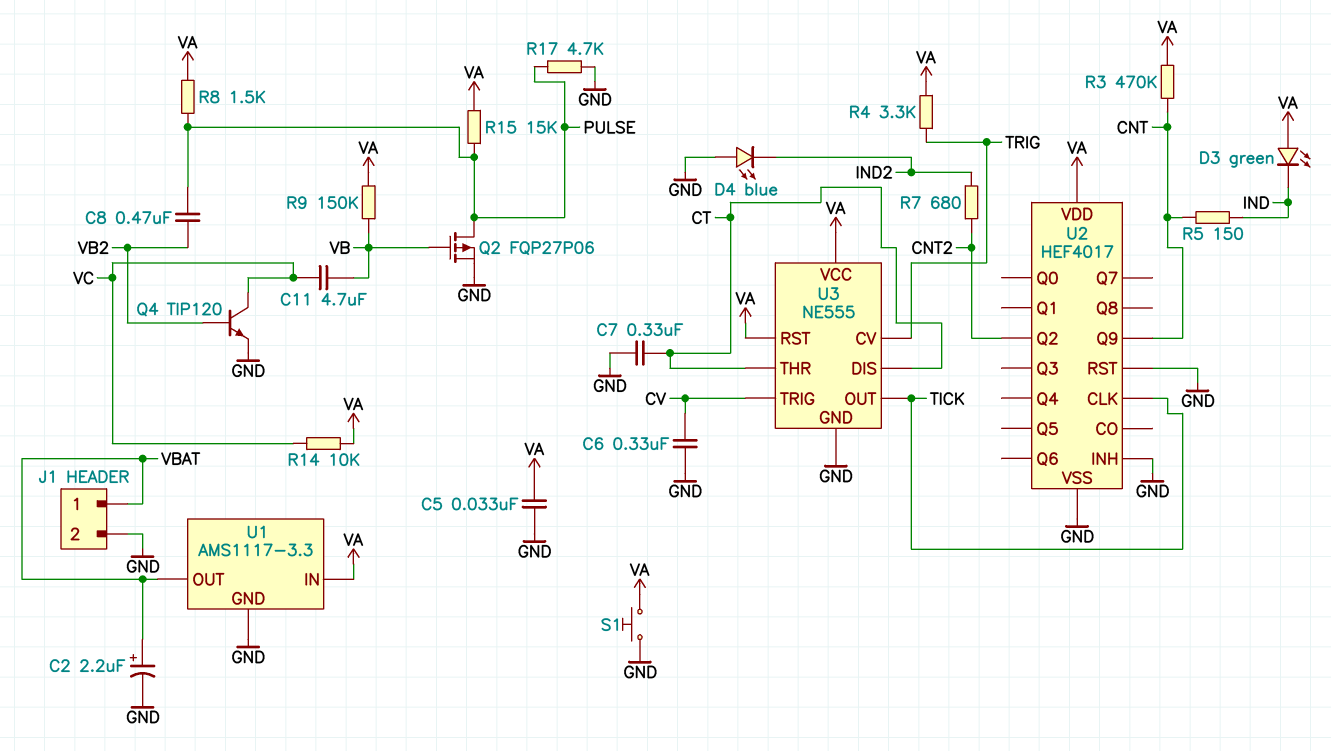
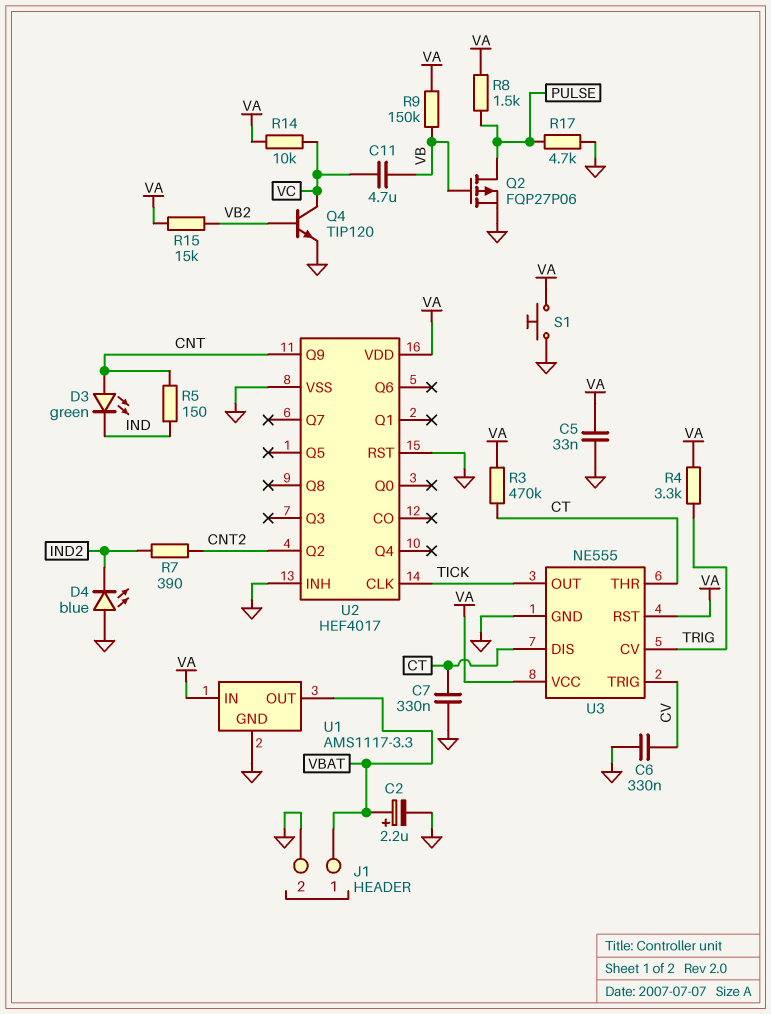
C8: 470nF (PULSE, VB2) -> none
D3: LED green (A VA, K IND) -> LED green (A CNT, K IND)
R3: 470k (CNT, VA) -> 470k (CT, VA)
R7: 680 (CNT2, IND2) -> 390 (CNT2, IND2)
R15: 15k (PULSE, VA) -> 15k (VA, VB2)

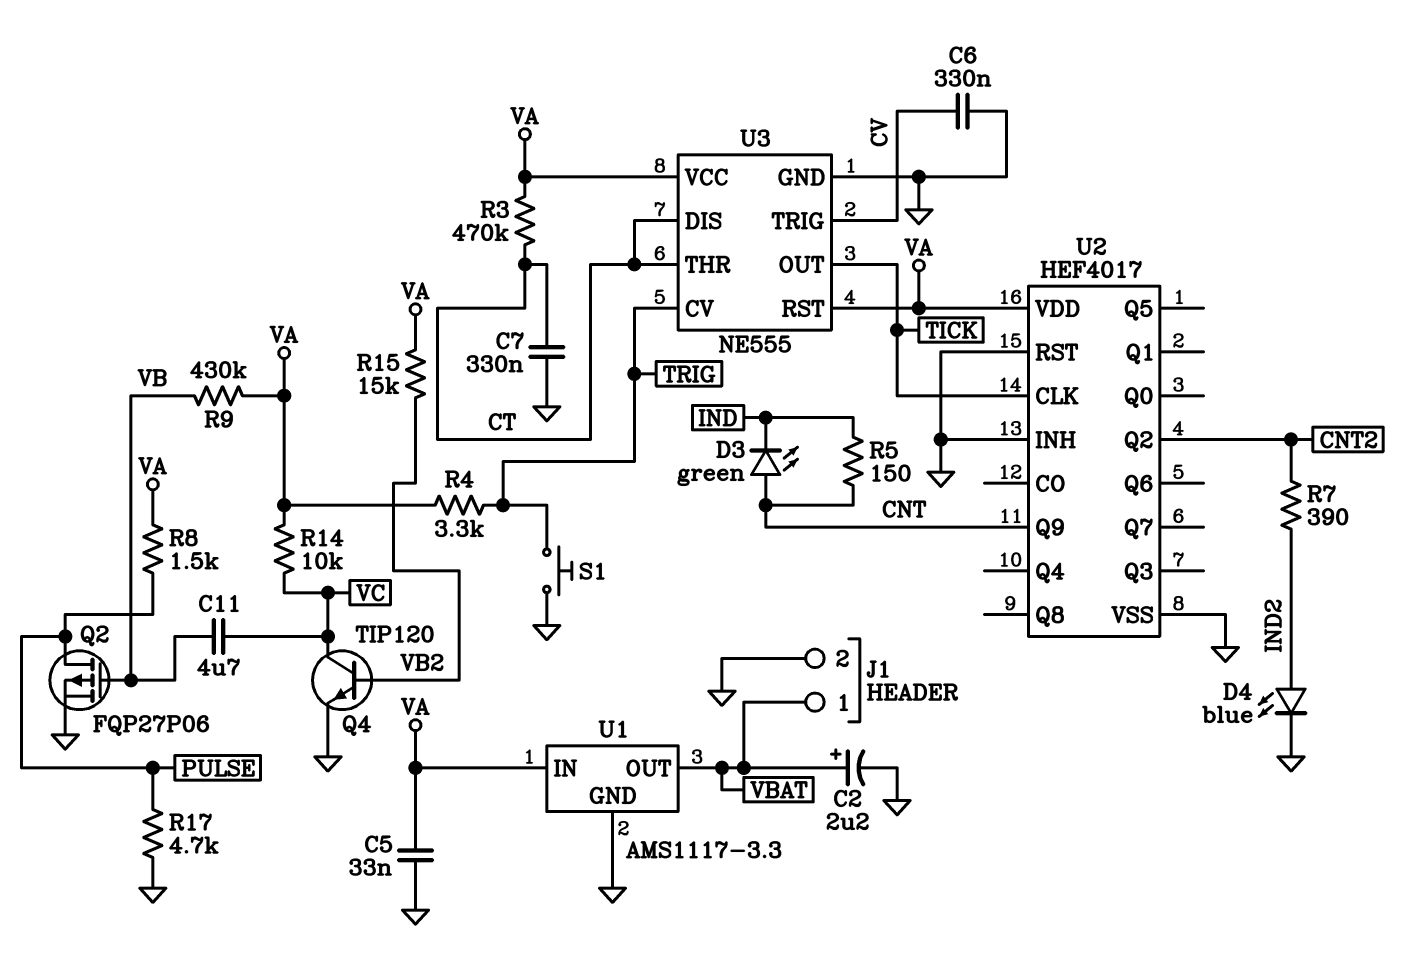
D4: LED blue (A GND, K IND2) -> LED blue (A IND2, K GND)
R9: 150k (VA, VB) -> 430k (VA, VB)
S1: button (GND, VA) -> button (GND, TRIG)

